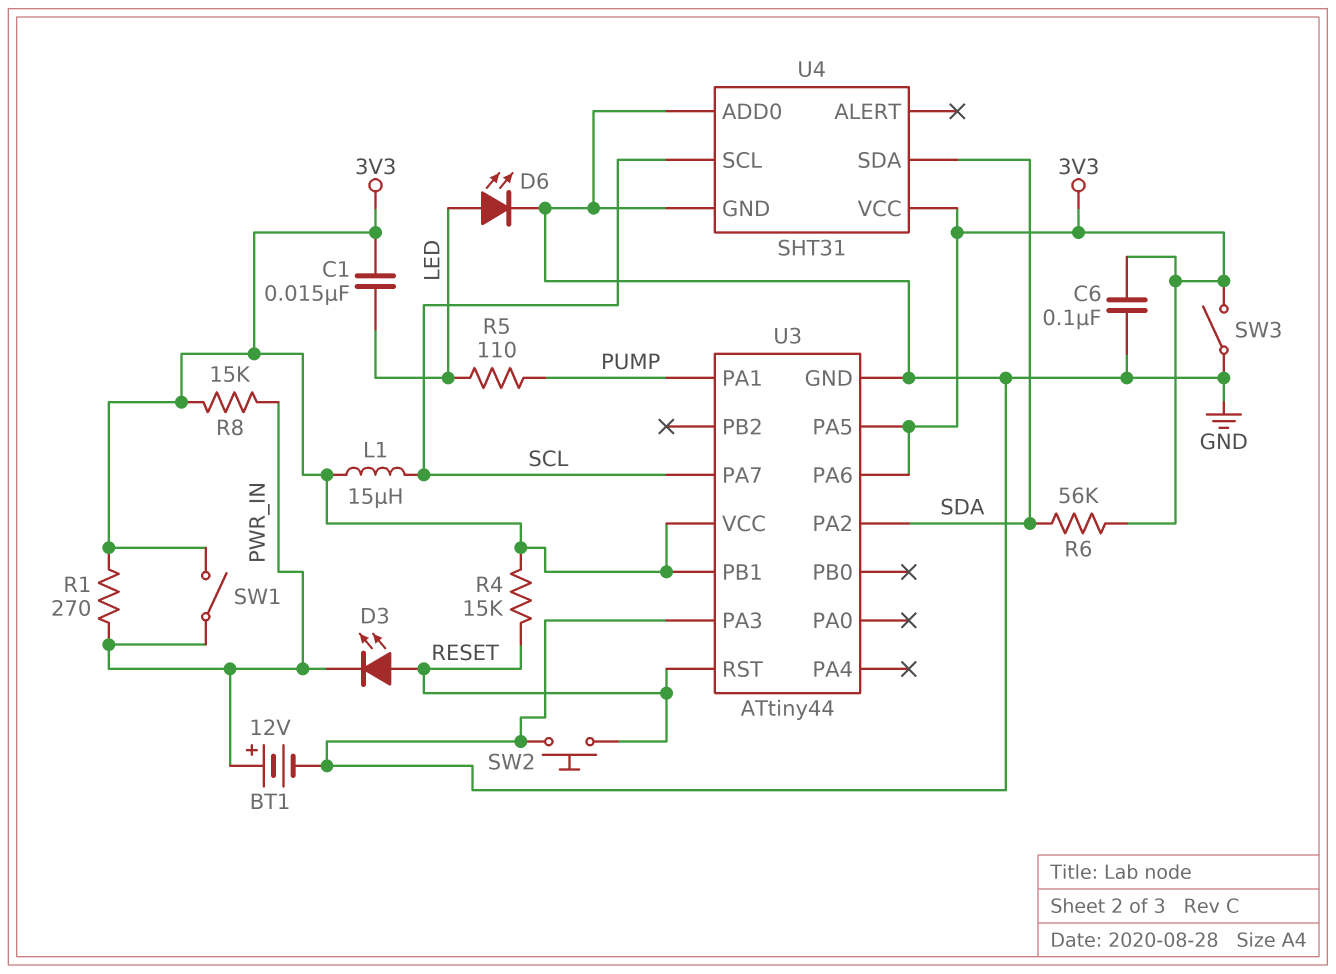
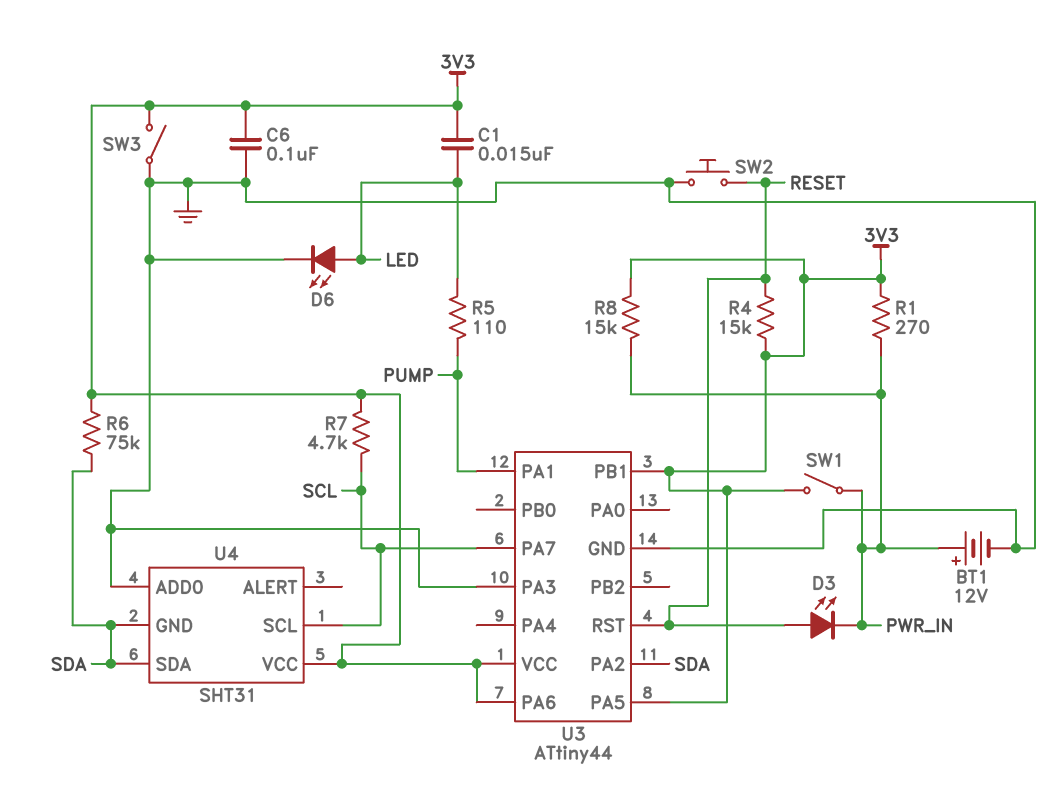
L1: 15uH (3V3, SCL) -> none
R6: 56k (3V3, SDA) -> 75k (3V3, SDA)
R7: none -> 4.7k (3V3, SCL)
U4 pin GND: GND -> SDA

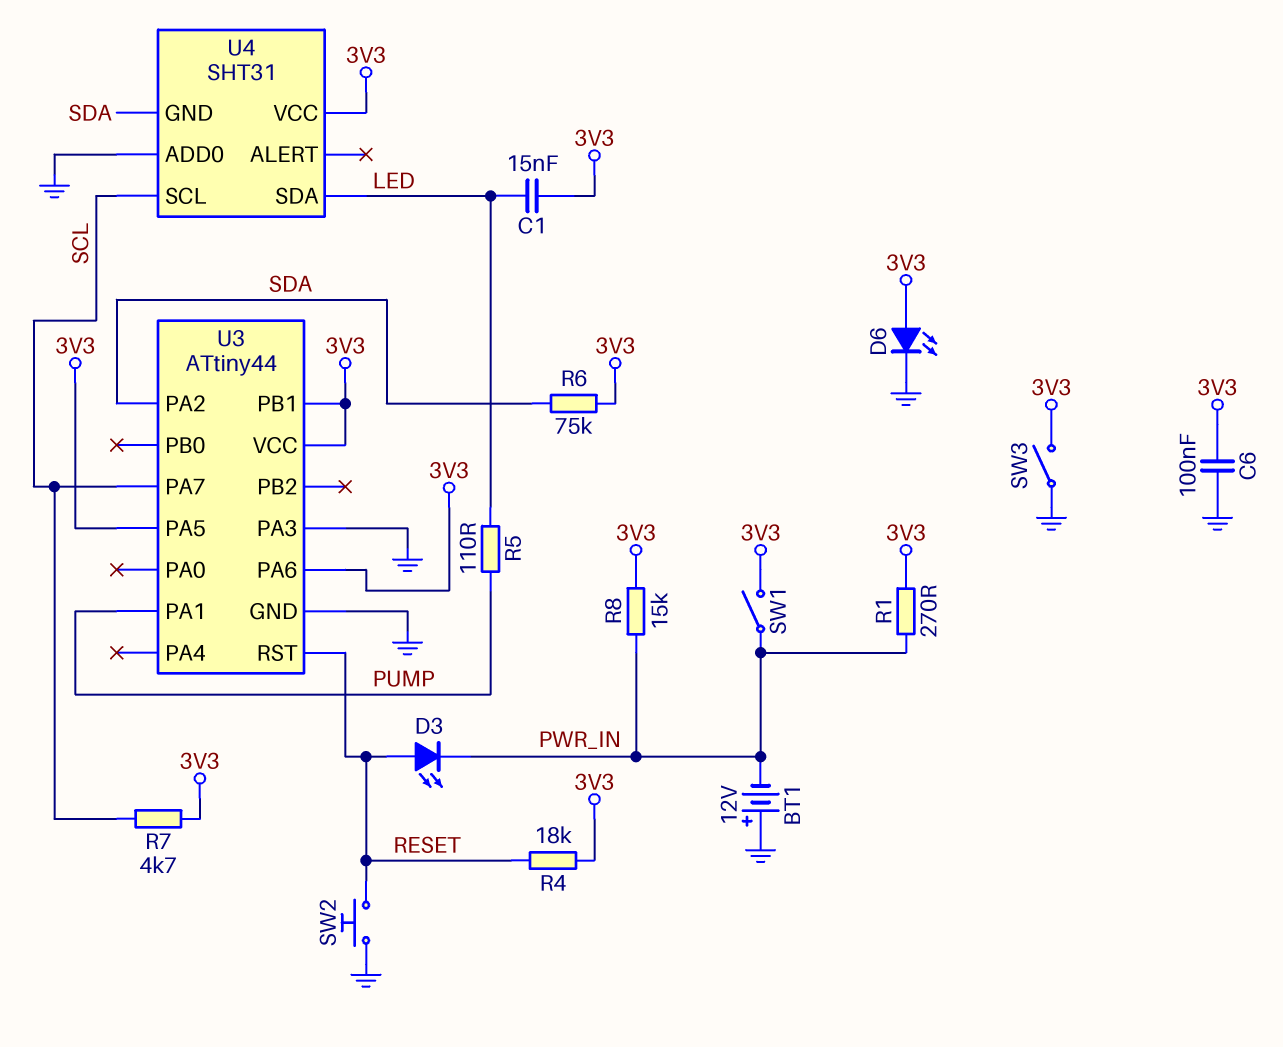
BT1: 12V (plus PWR_IN, minus GND) -> 12V (plus GND, minus PWR_IN)
D6: LED (A LED, K GND) -> LED (A 3V3, K GND)
R4: 15k (3V3, RESET) -> 18k (3V3, RESET)
U4 pin SDA: SDA -> LED

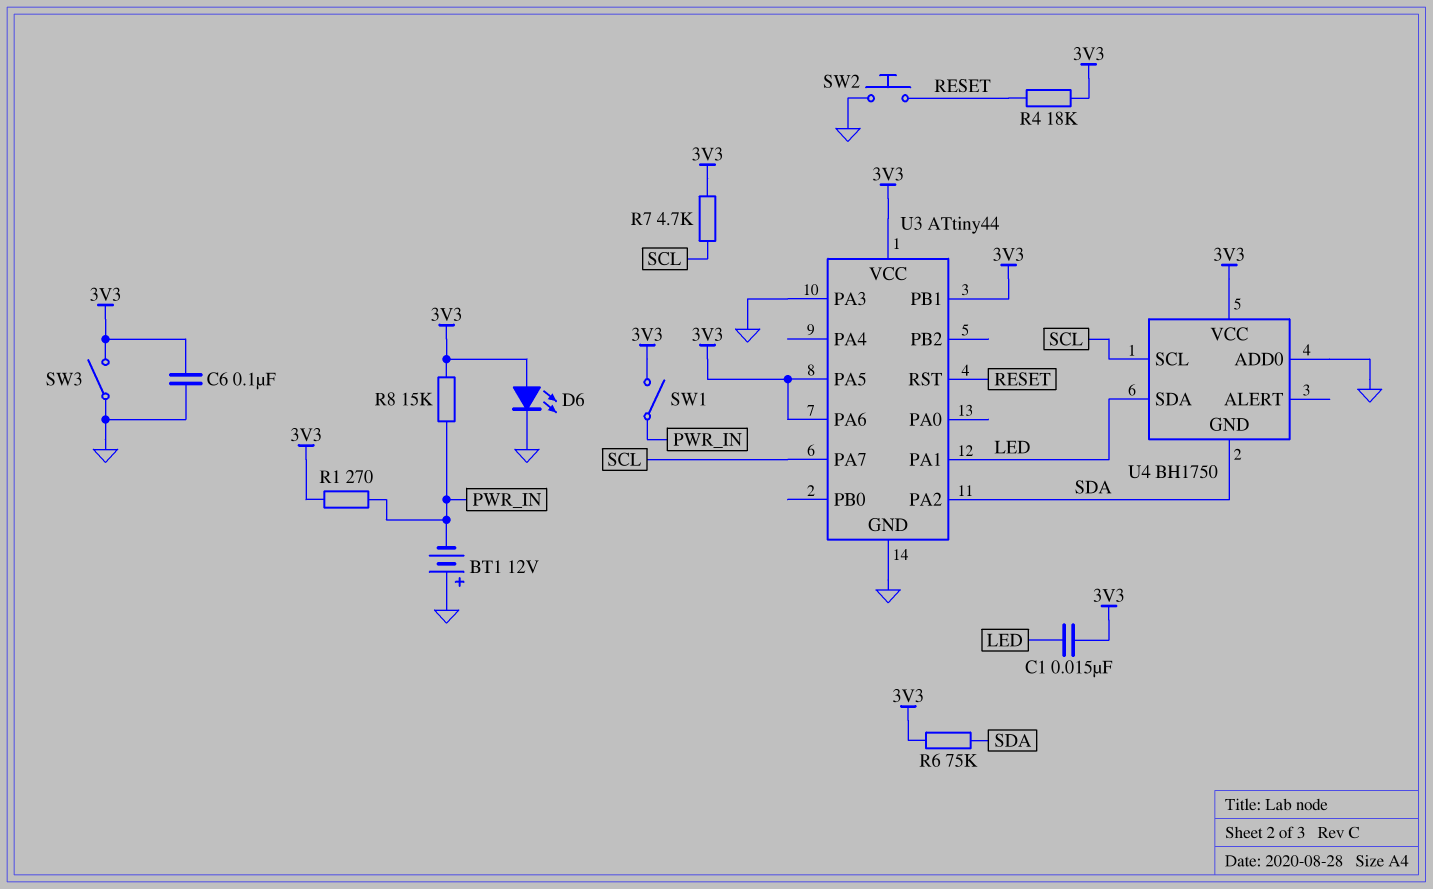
D3: LED (A RESET, K PWR_IN) -> none
R5: 110 (LED, PUMP) -> none
U3 pin PA1: PUMP -> LED
U4: SHT31 -> BH1750

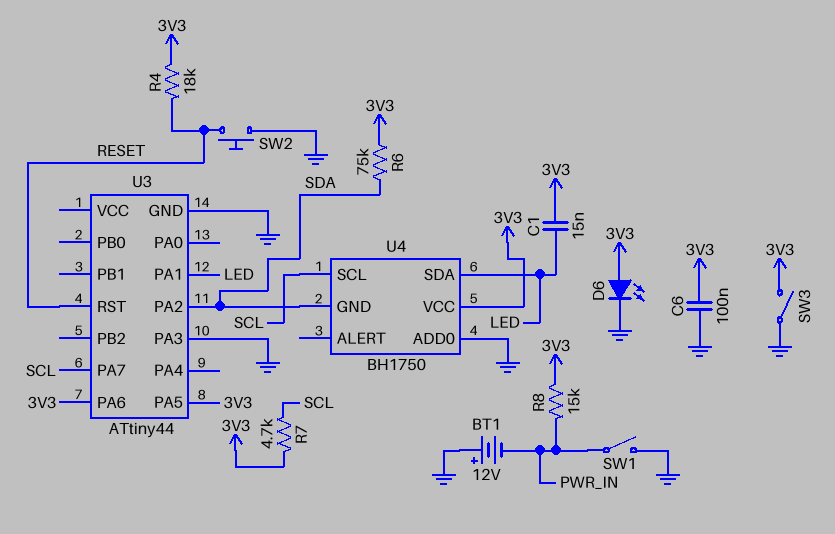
R1: 270 (3V3, PWR_IN) -> none
SW1: switch (3V3, PWR_IN) -> switch (GND, PWR_IN)
U3 pin PB1: 3V3 -> none
U3 pin VCC: 3V3 -> none

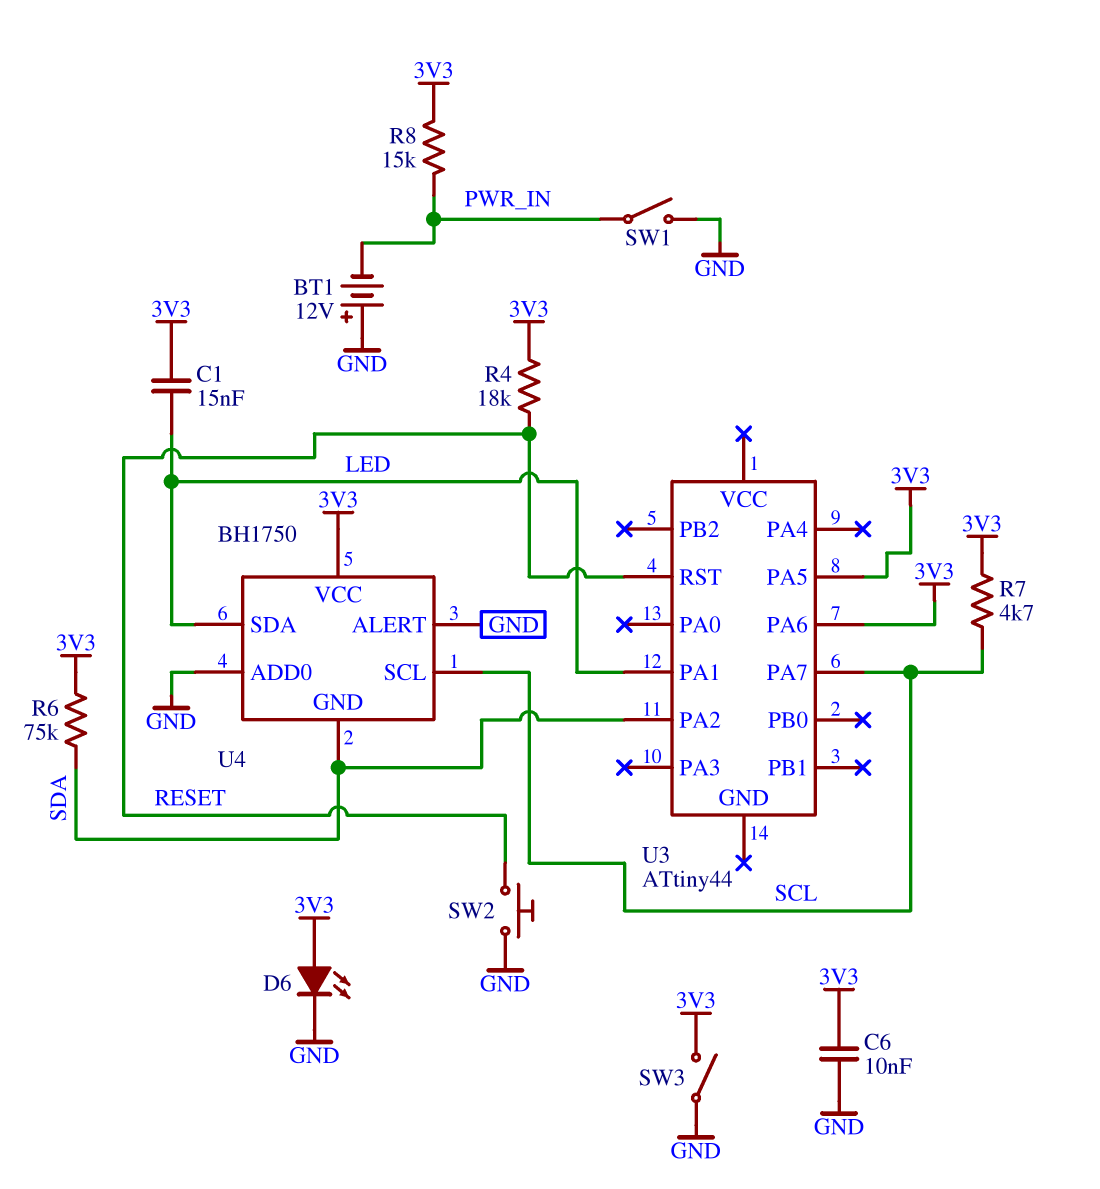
C6: 100nF (3V3, GND) -> 10nF (3V3, GND)
U3 pin GND: GND -> none
U3 pin PA3: GND -> none
U4 pin ALERT: none -> GND

